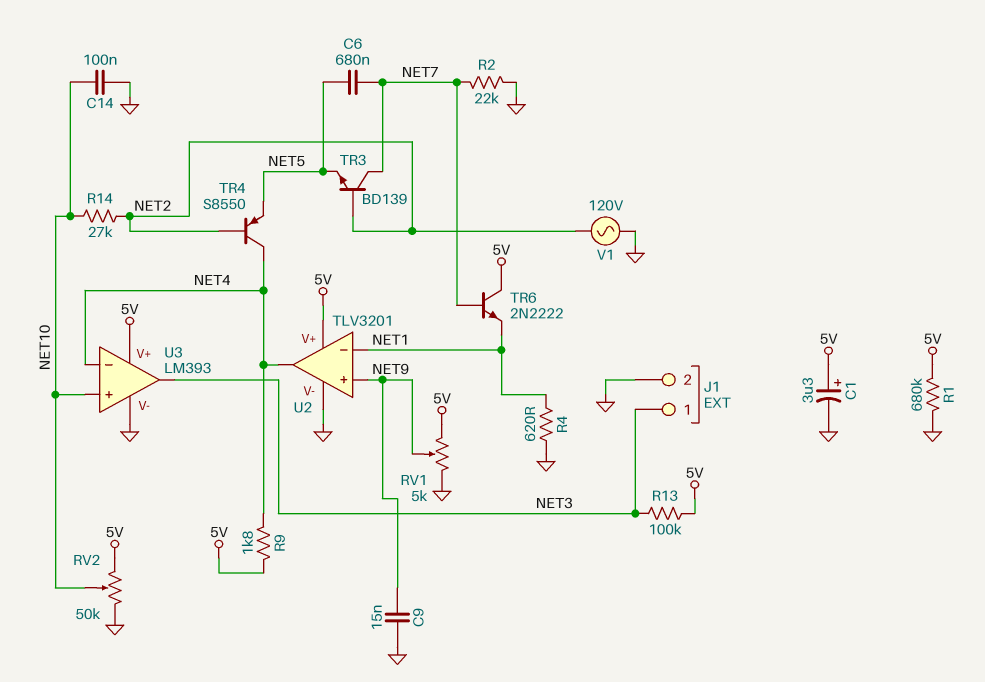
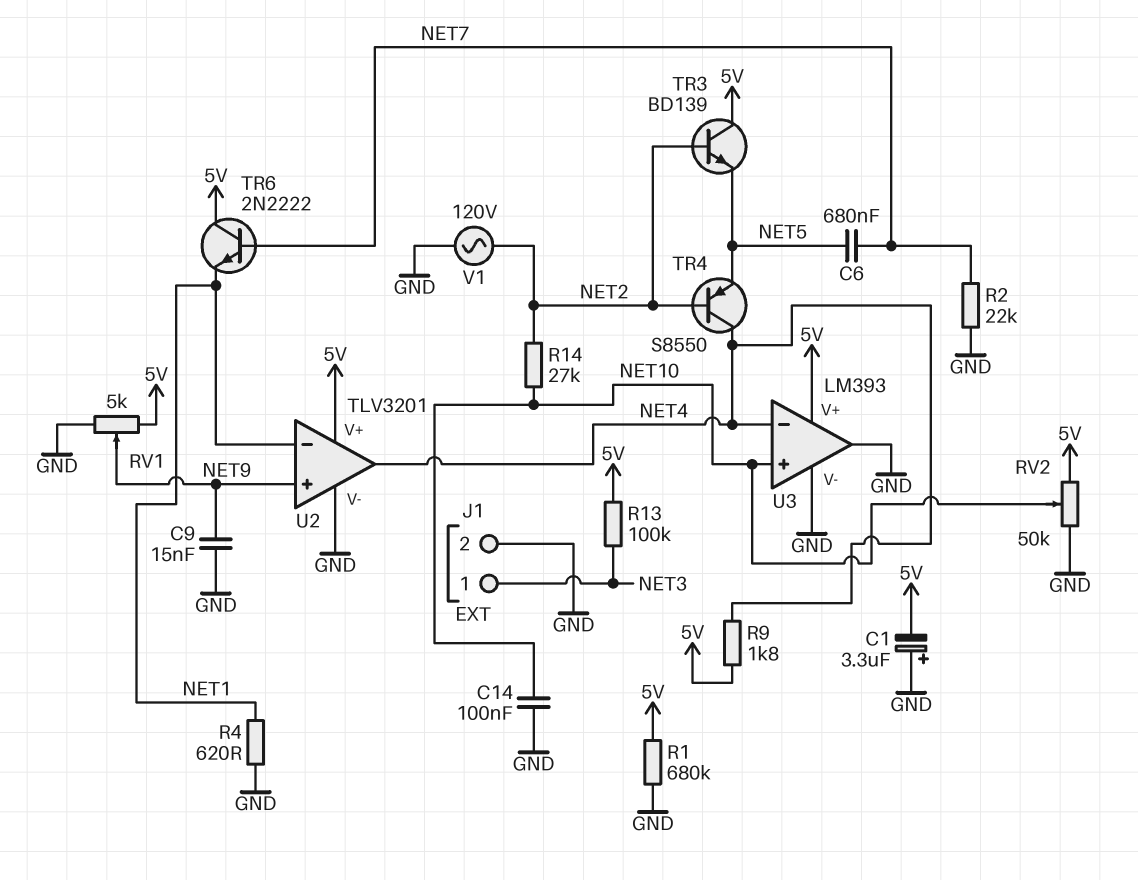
C1: 3.3uF (plus 5V, minus GND) -> 3.3uF (plus GND, minus 5V)
TR3: NPN BD139 (B NET2, C NET7, E NET5) -> NPN BD139 (B NET2, C 5V, E NET5)
U3 pin out: NET3 -> GND

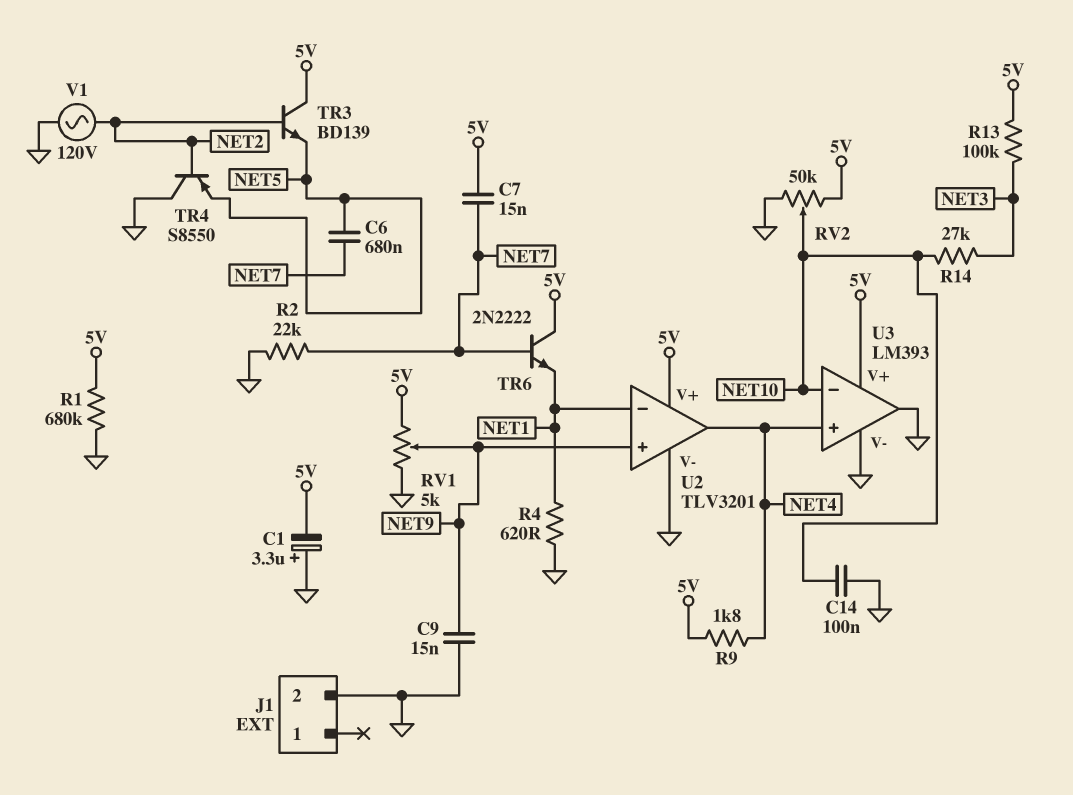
C7: none -> 15nF (5V, NET7)
J1 pin 1: NET3 -> none
R14: 27k (NET2, NET10) -> 27k (NET3, NET10)
TR4: PNP S8550 (B NET2, C NET4, E NET5) -> PNP S8550 (B NET2, C GND, E NET5)
U3 pin in+: NET10 -> NET4
U3 pin in-: NET4 -> NET10

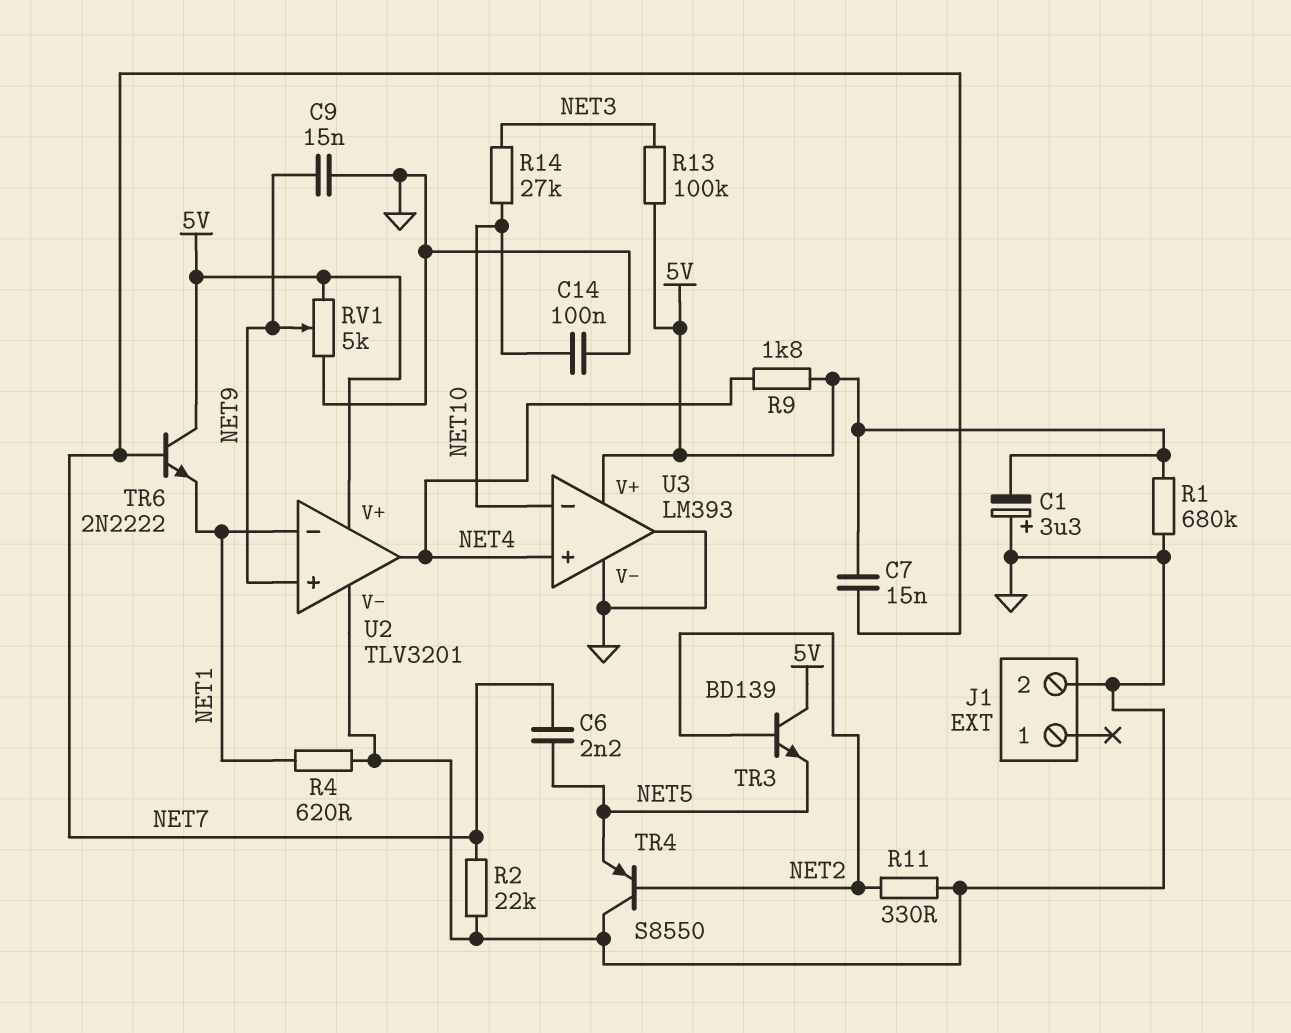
C6: 680nF (NET5, NET7) -> 2.2nF (NET5, NET7)
R11: none -> 330 (GND, NET2)
RV2: 50k (5V, GND, wiper NET10) -> none
V1: AC 120V (GND, NET2) -> none

